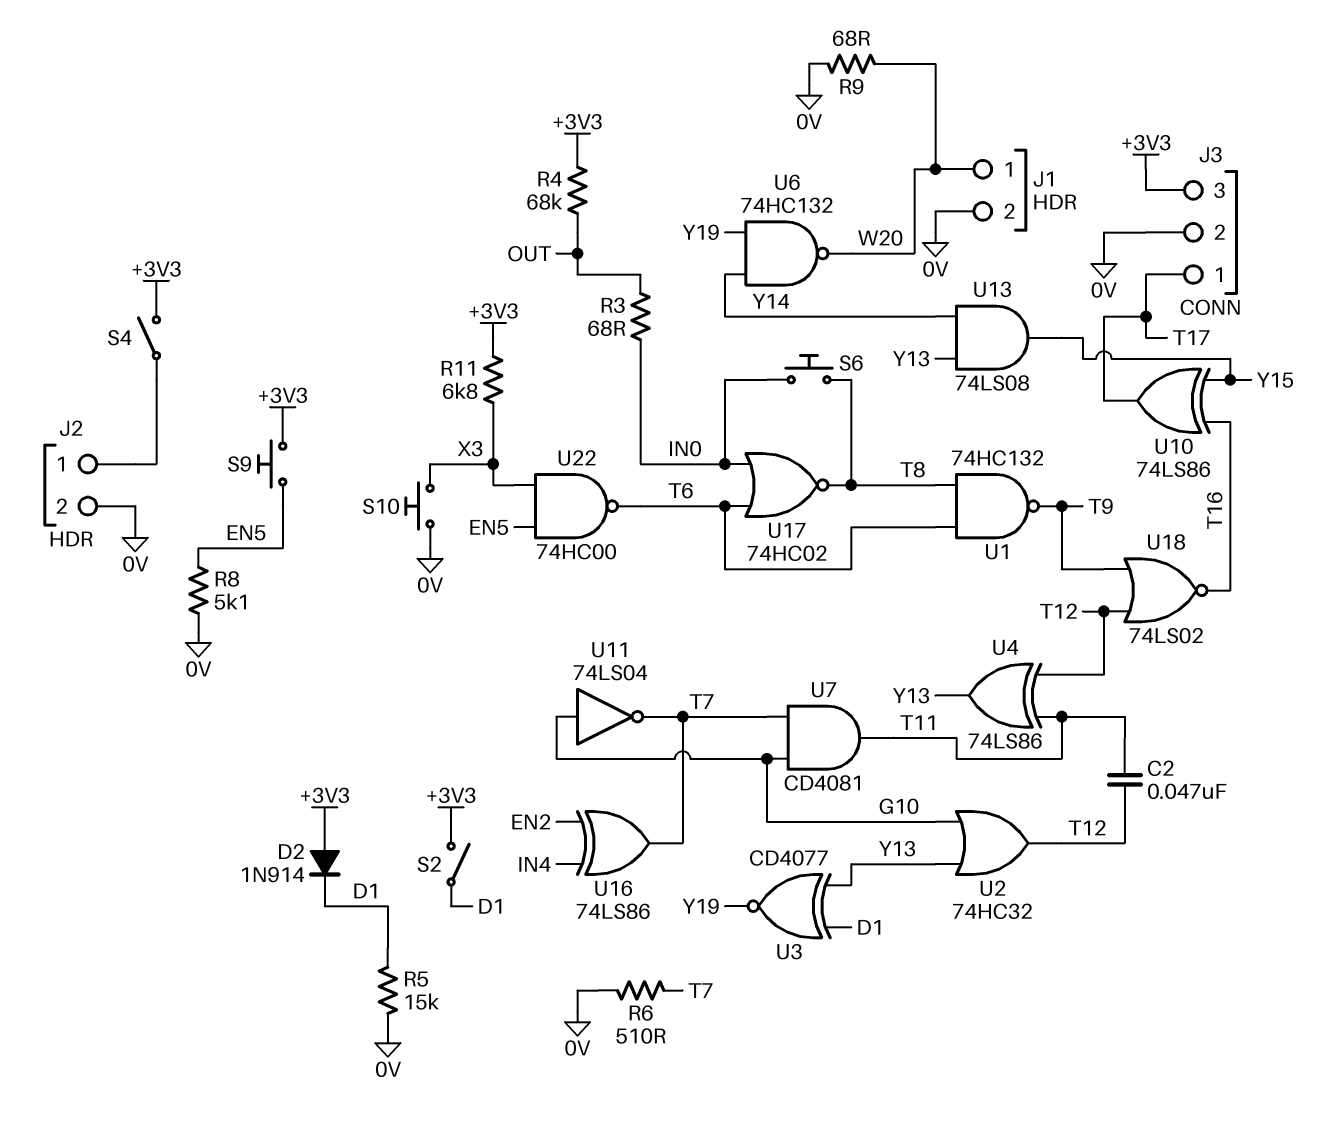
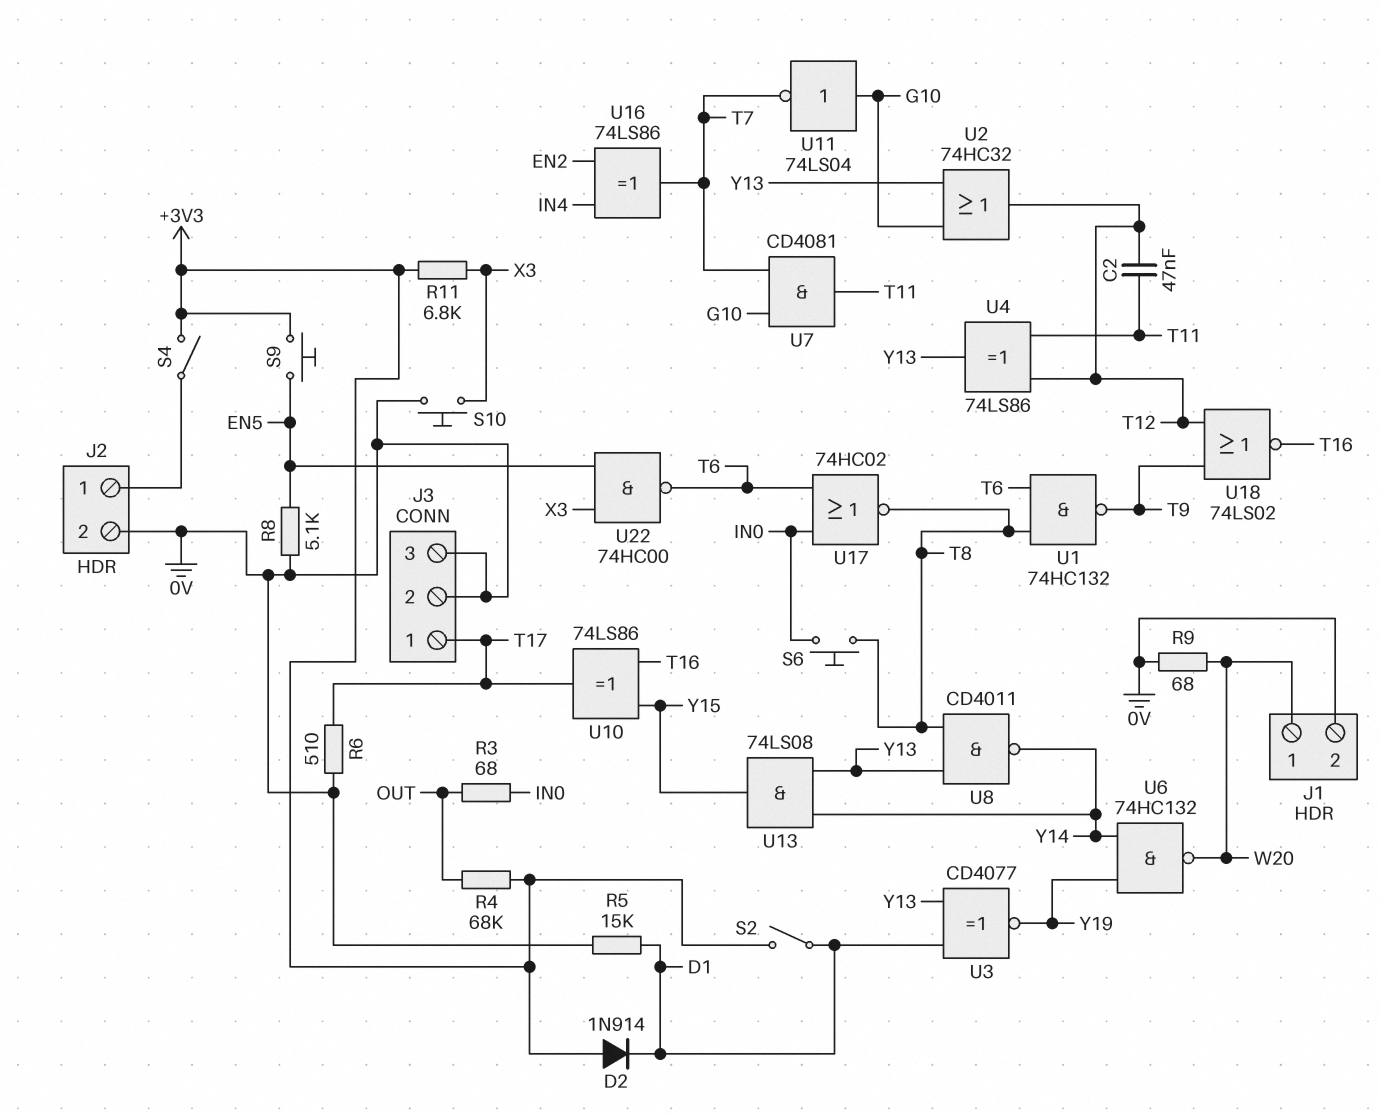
J3 pin 3: +3V3 -> 0V
R6: 510 (0V, T7) -> 510 (0V, T17)
U8: none -> NAND CD4011 (in T8, in Y13, out Y14)

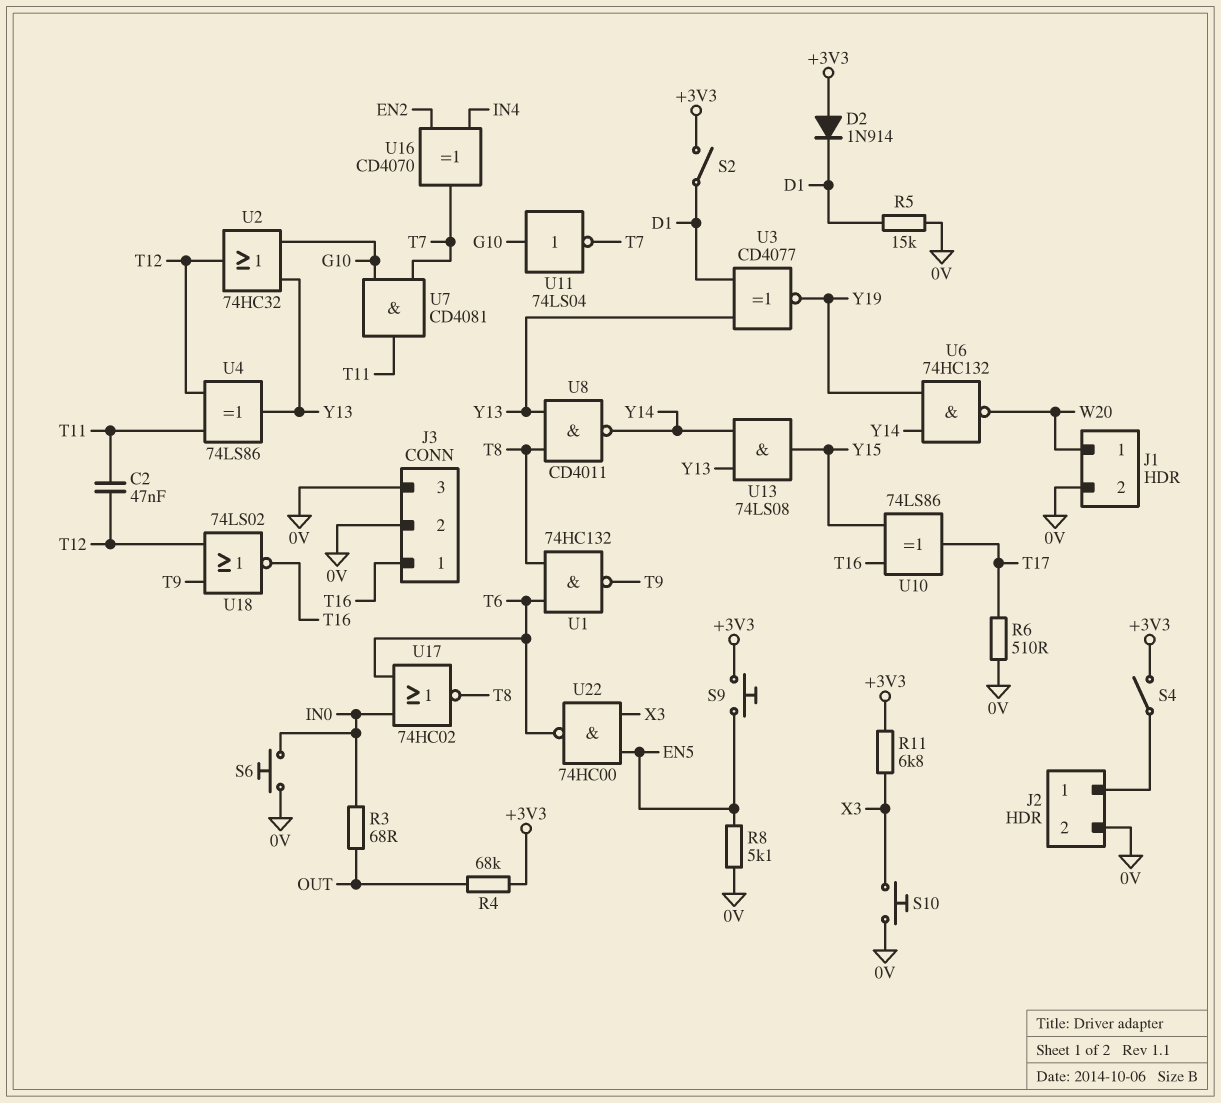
J3 pin 1: T17 -> T16
R9: 68 (0V, W20) -> none
S6: button (IN0, T8) -> button (0V, IN0)
U16: XOR 74LS86 (in EN2, in IN4, out T7) -> XOR CD4070 (in EN2, in IN4, out T7)

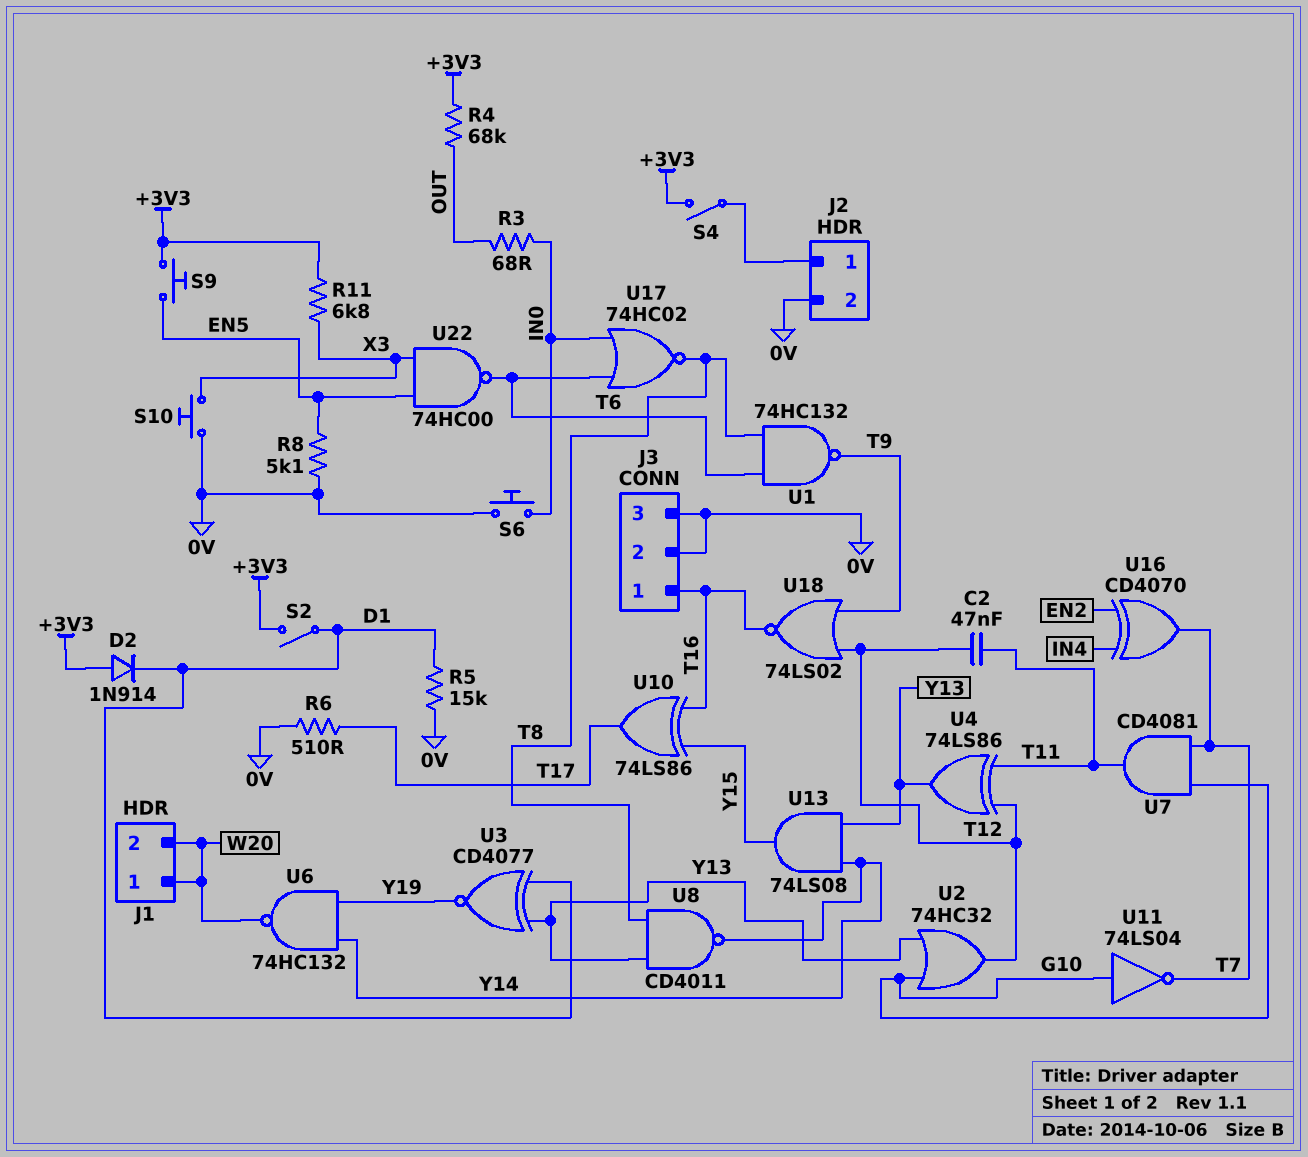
J1 pin 2: 0V -> W20

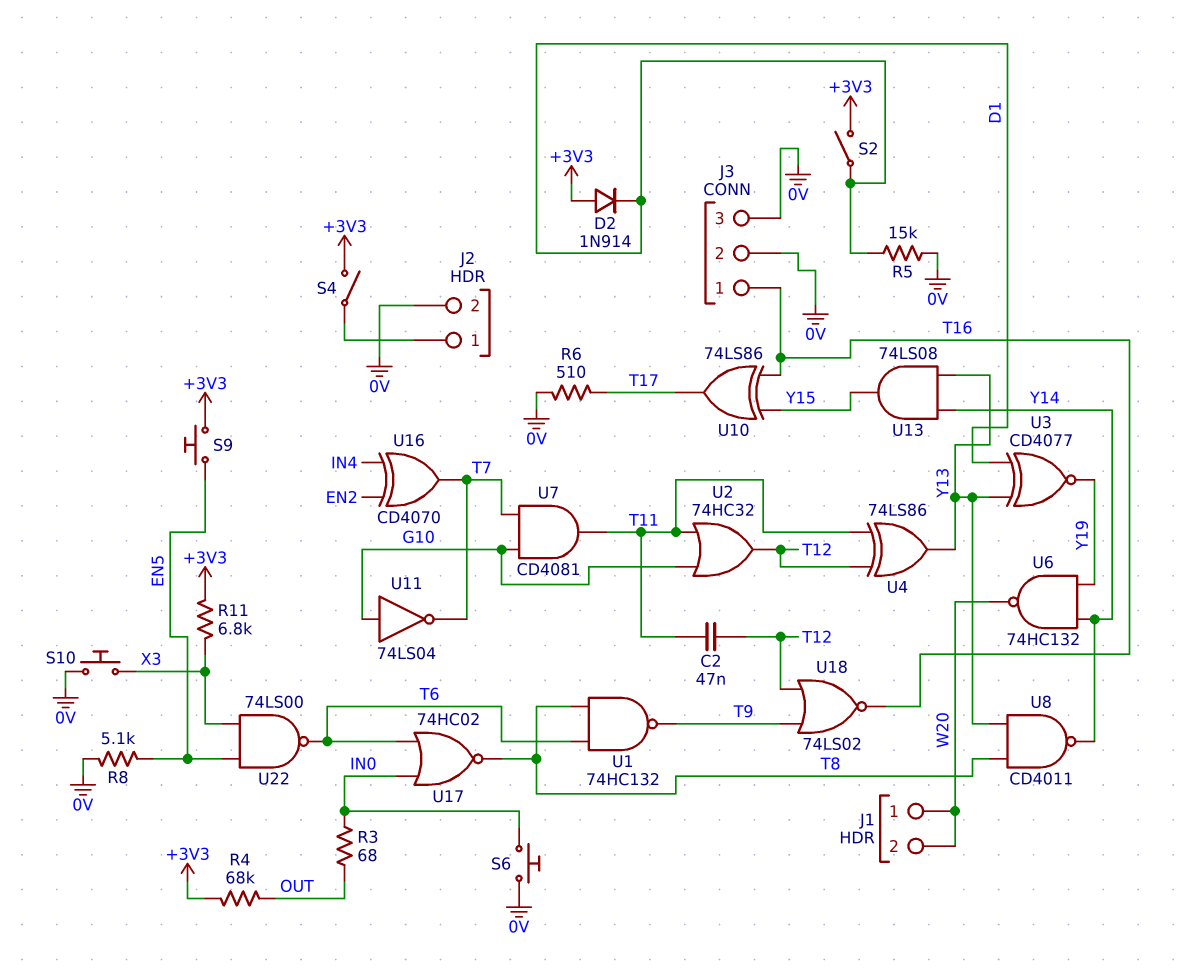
U2: OR 74HC32 (in G10, in Y13, out T12) -> OR 74HC32 (in G10, in T11, out T12)
U22: NAND 74HC00 (in EN5, in X3, out T6) -> NAND 74LS00 (in EN5, in X3, out T6)

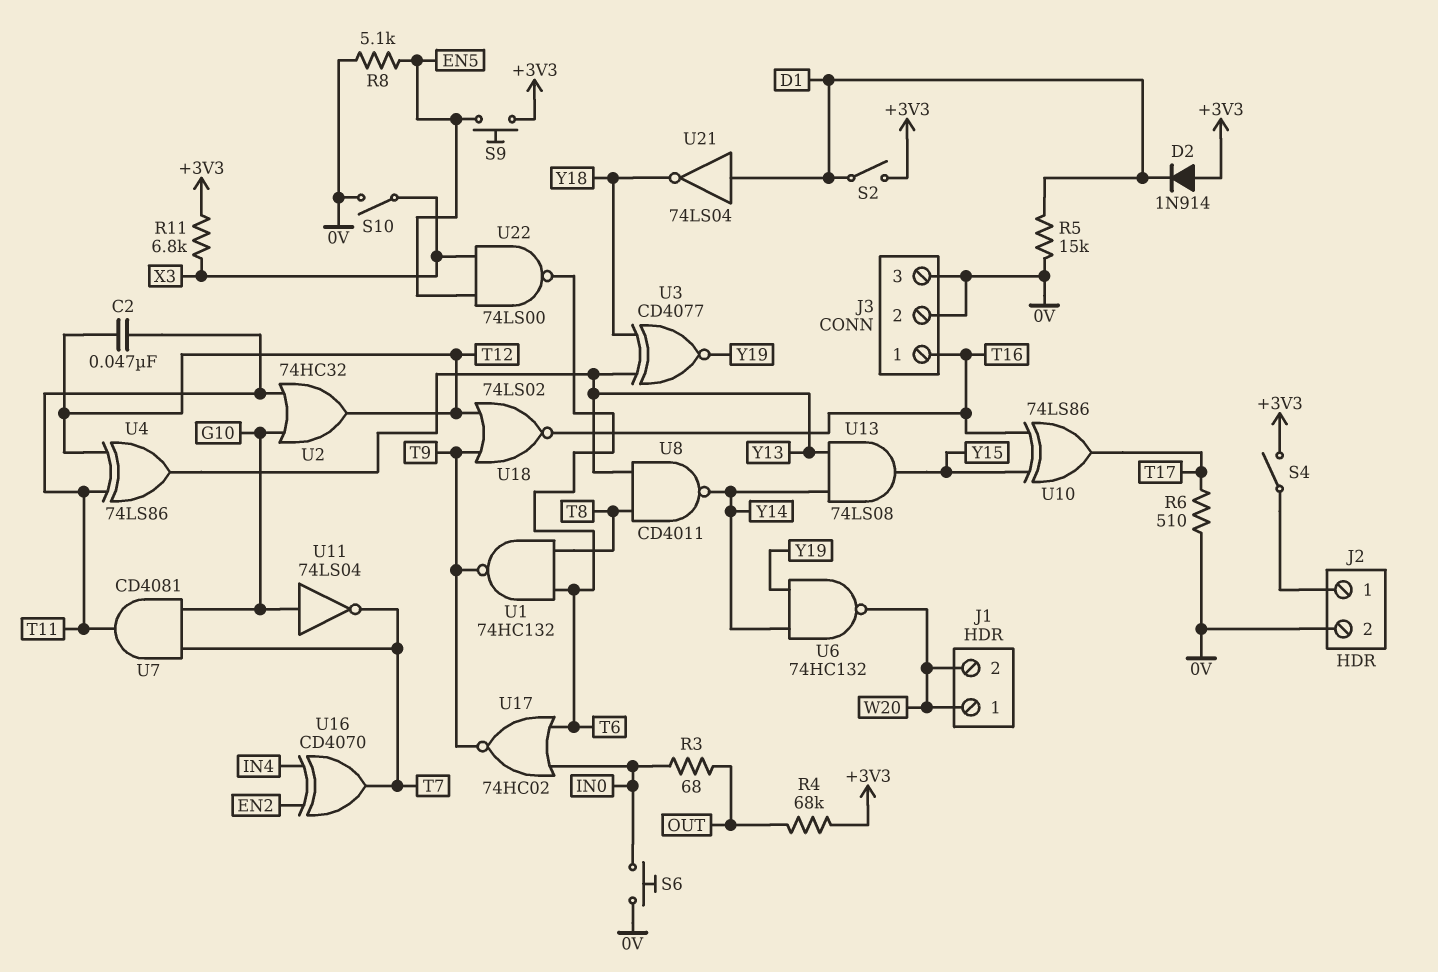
S10: button (0V, X3) -> switch (0V, X3)
U3: XNOR CD4077 (in D1, in Y13, out Y19) -> XNOR CD4077 (in Y13, in Y18, out Y19)
U17: NOR 74HC02 (in IN0, in T6, out T8) -> NOR 74HC02 (in IN0, in T6, out T9)
U21: none -> NOT 74LS04 (in D1, out Y18)

